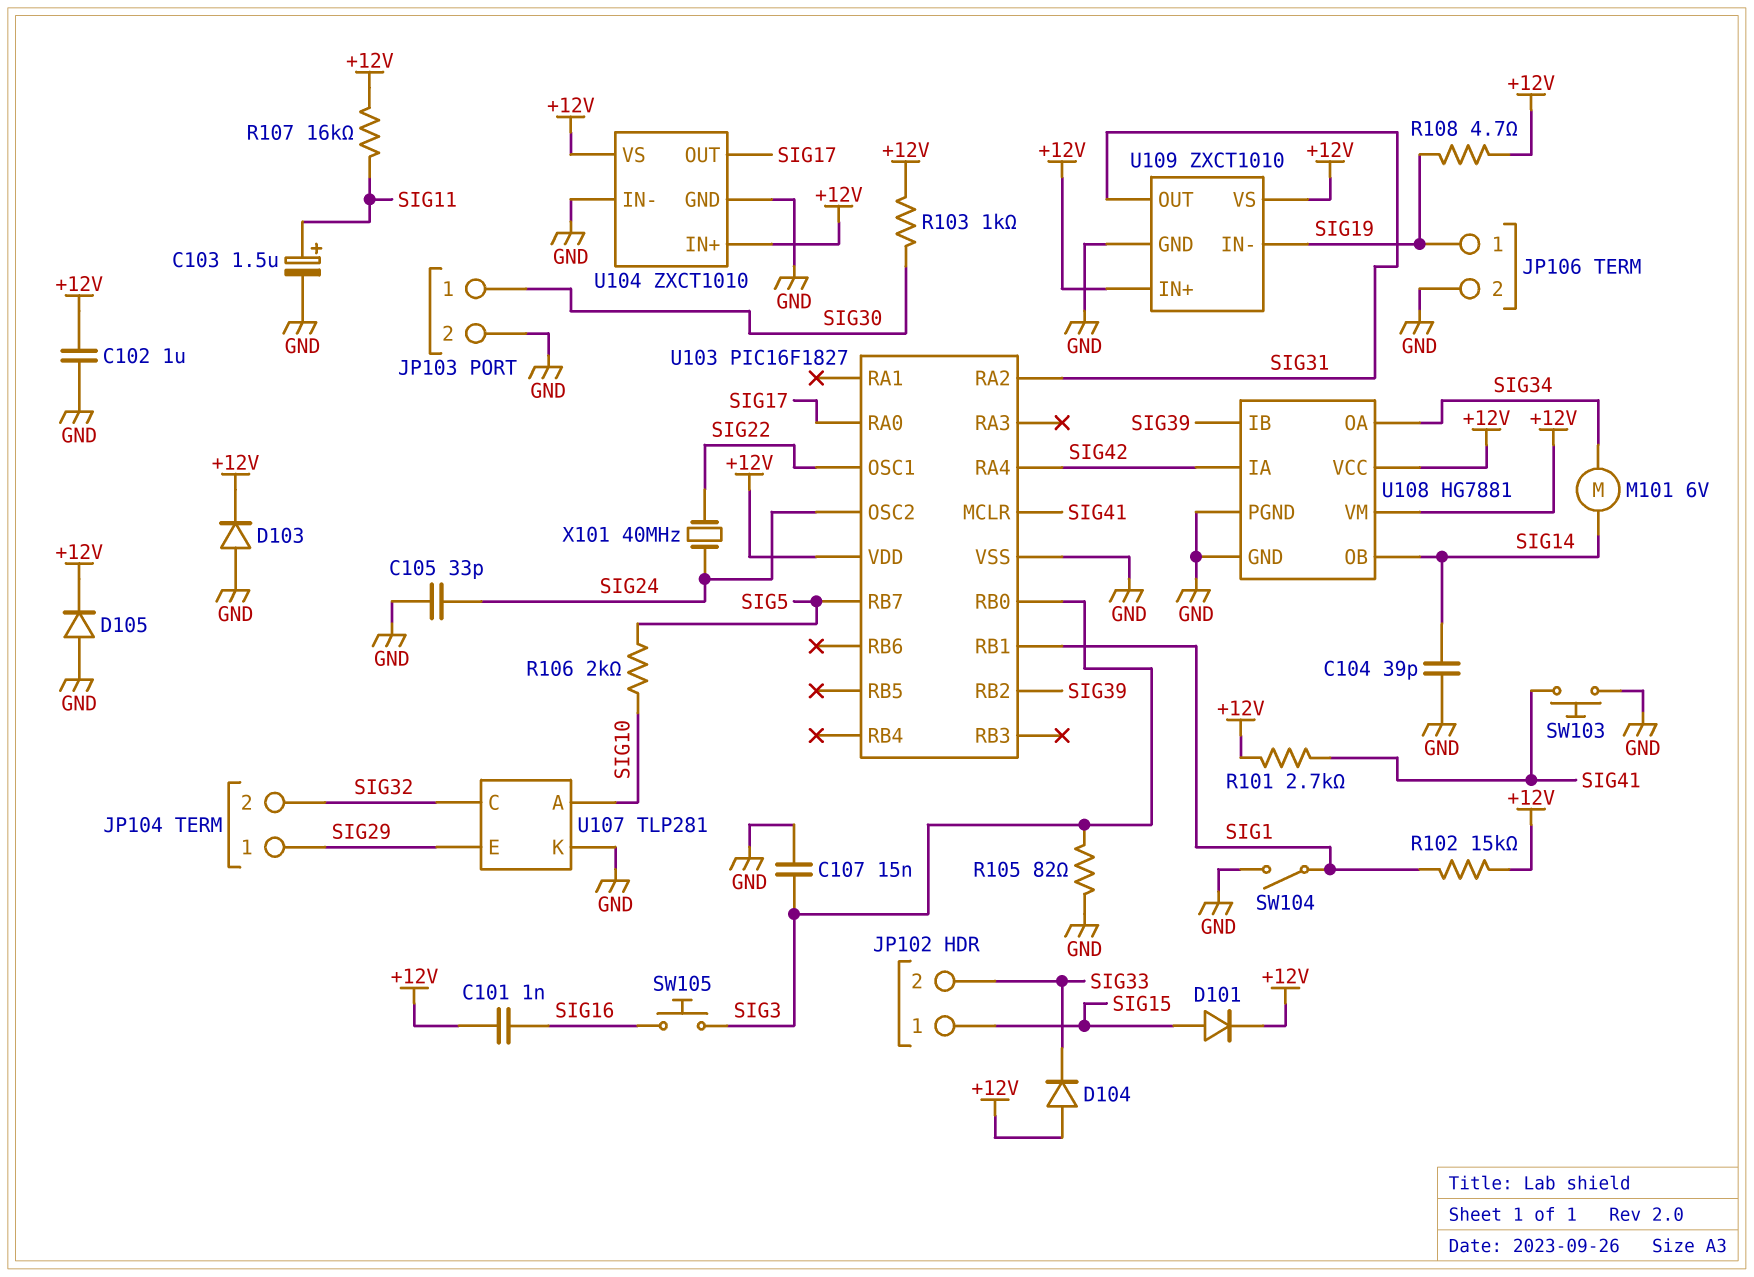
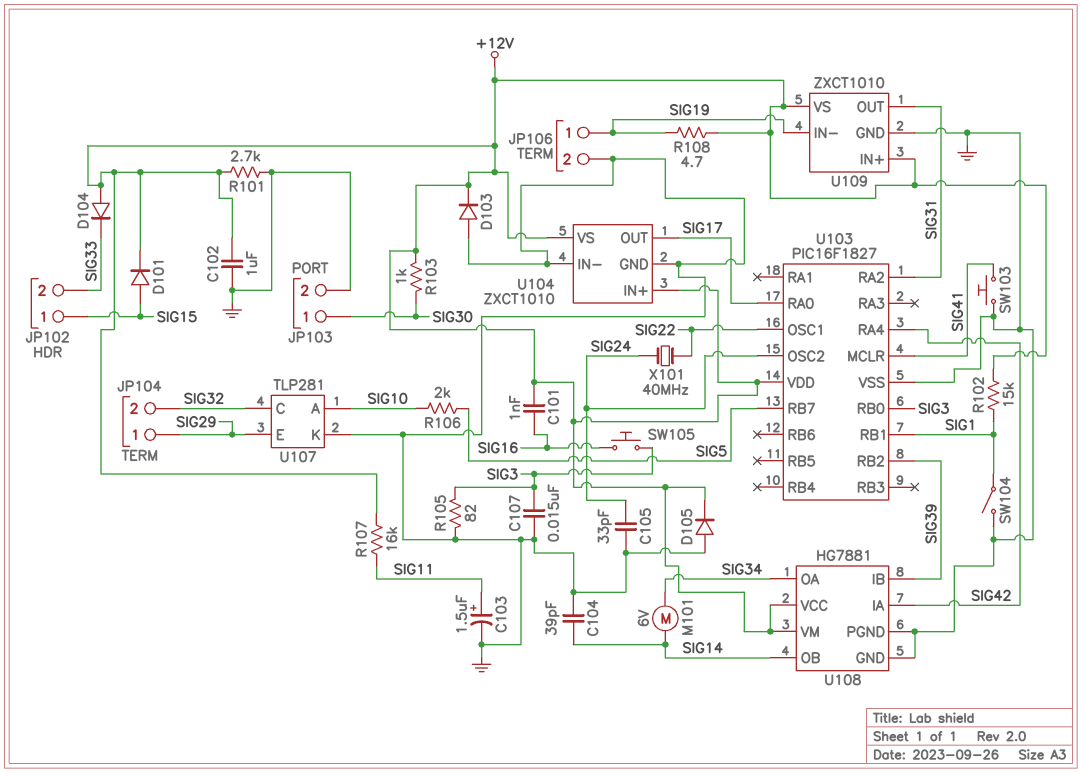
R101: 2.7k (+12V, SIG41) -> 2.7k (+12V, GND)

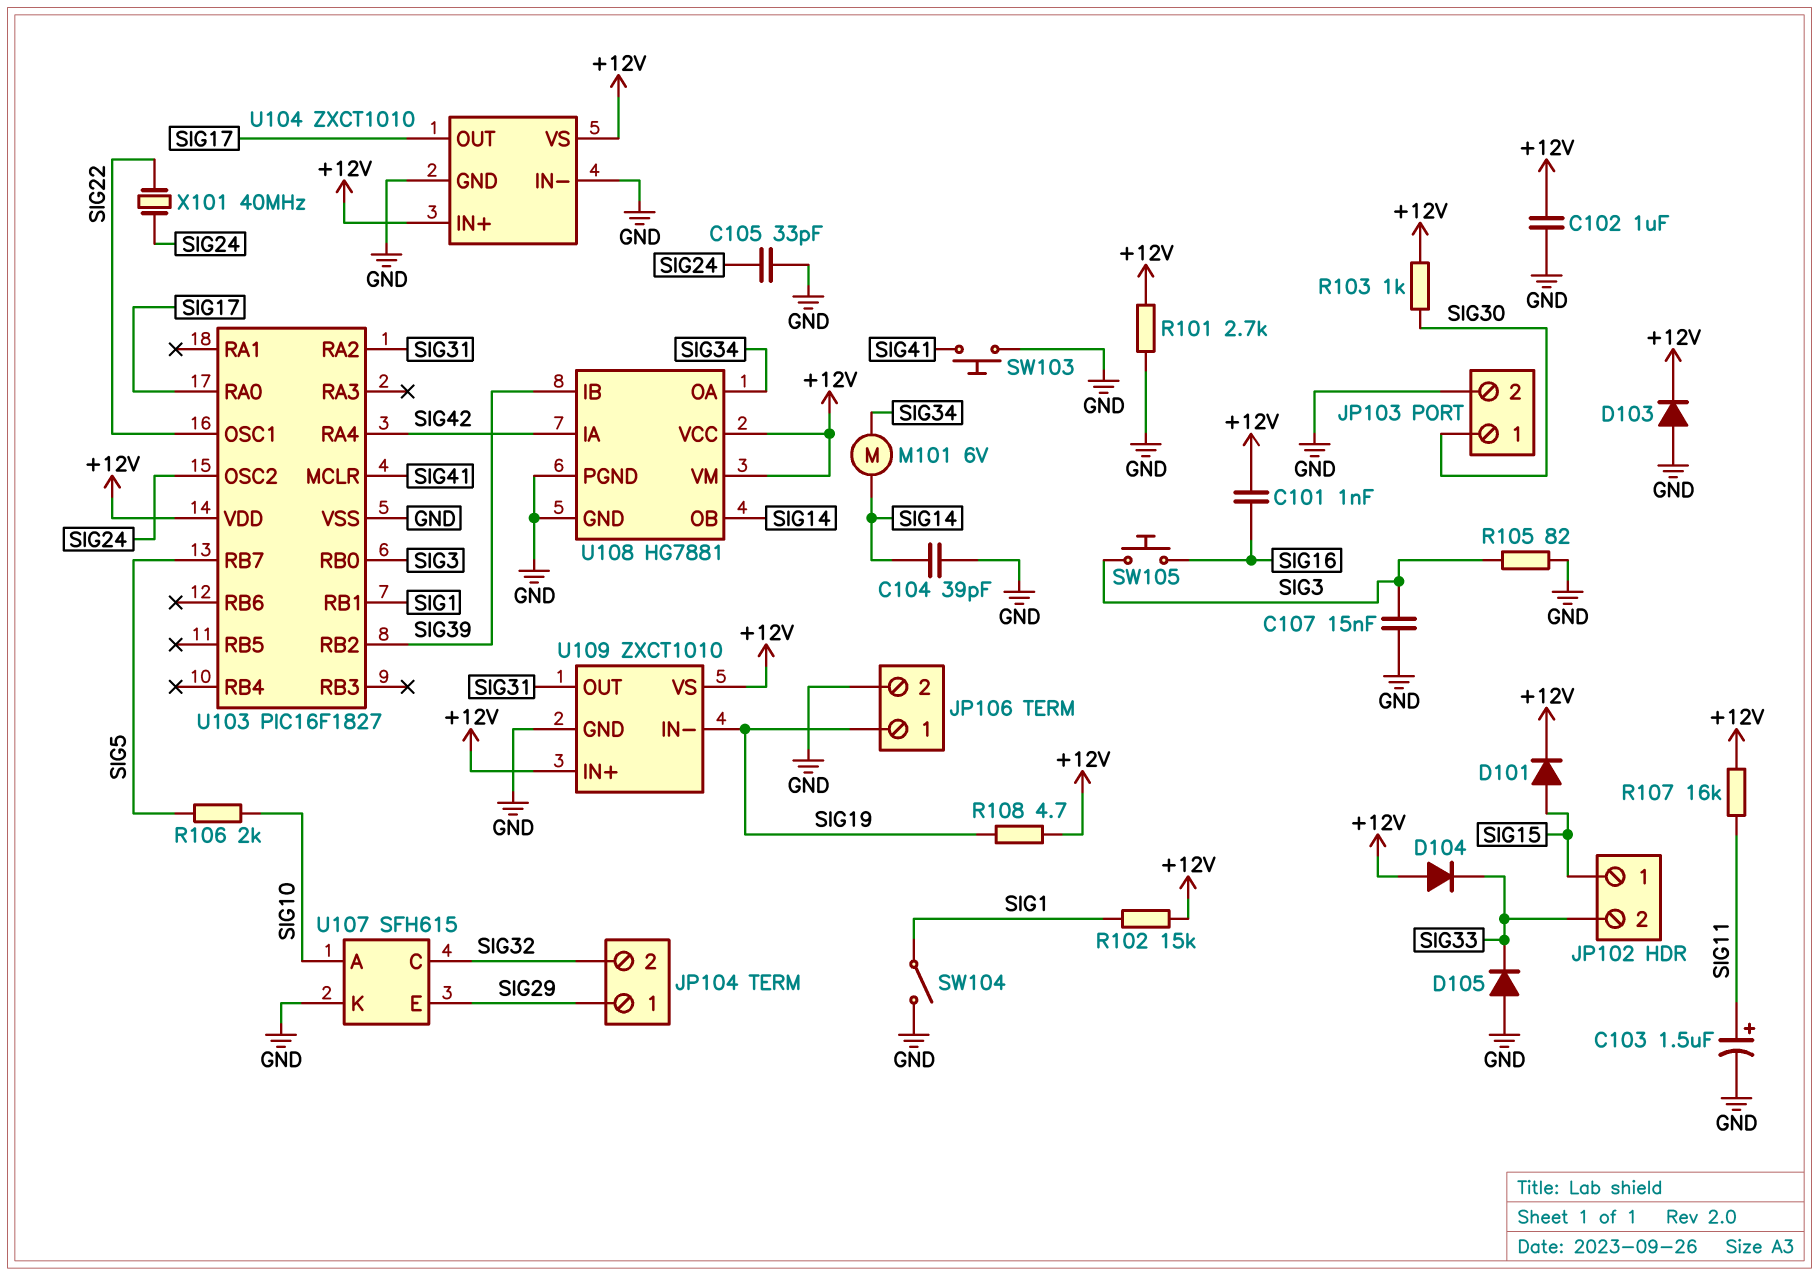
D105: diode (A GND, K +12V) -> diode (A GND, K SIG33)
U107: TLP281 -> SFH615

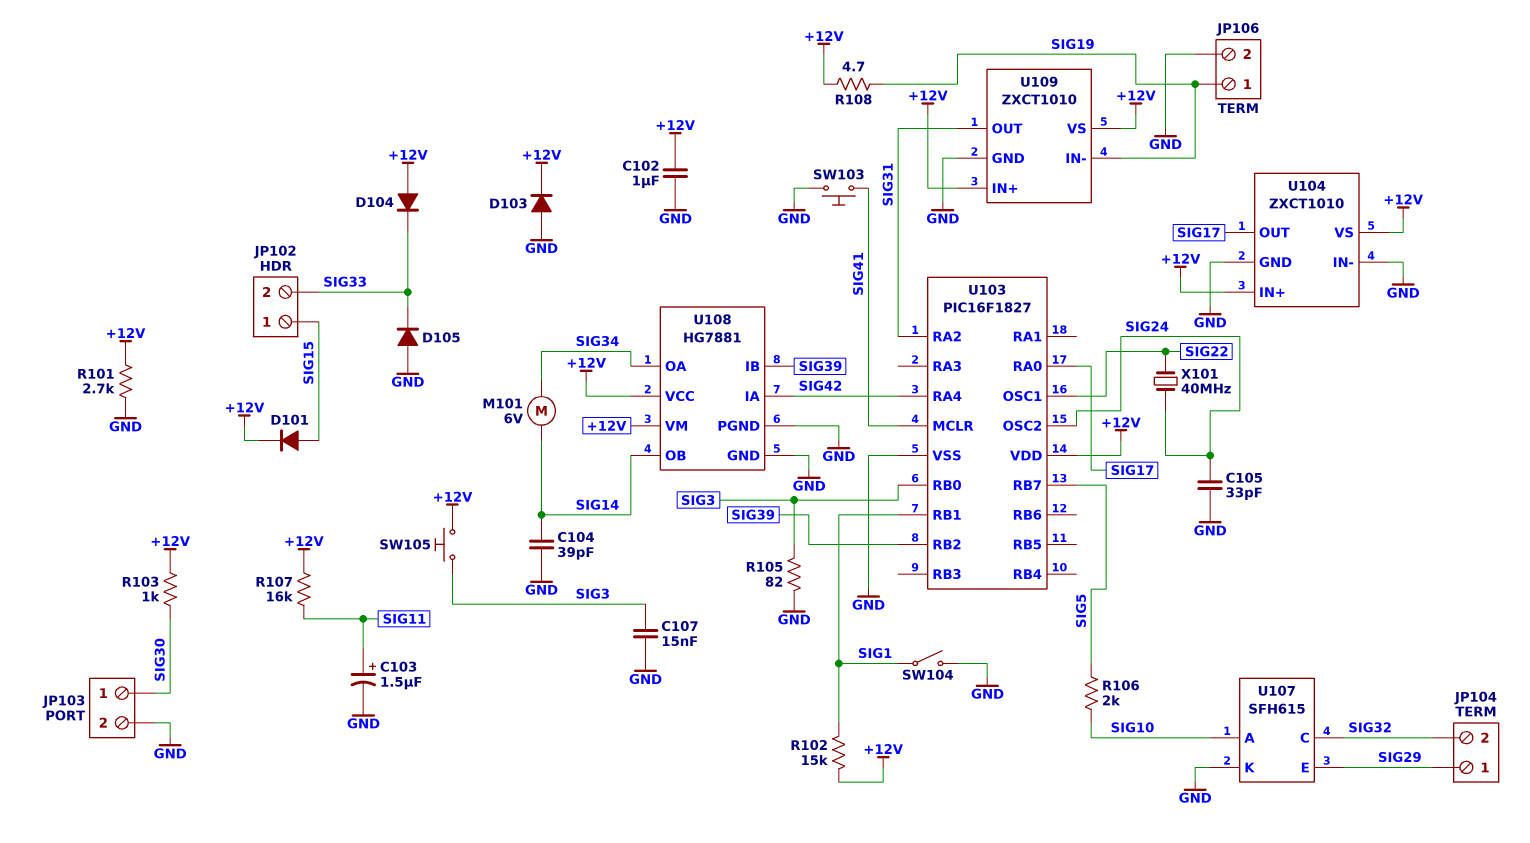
C101: 1nF (+12V, SIG16) -> none
SW105: button (SIG3, SIG16) -> button (+12V, SIG3)

